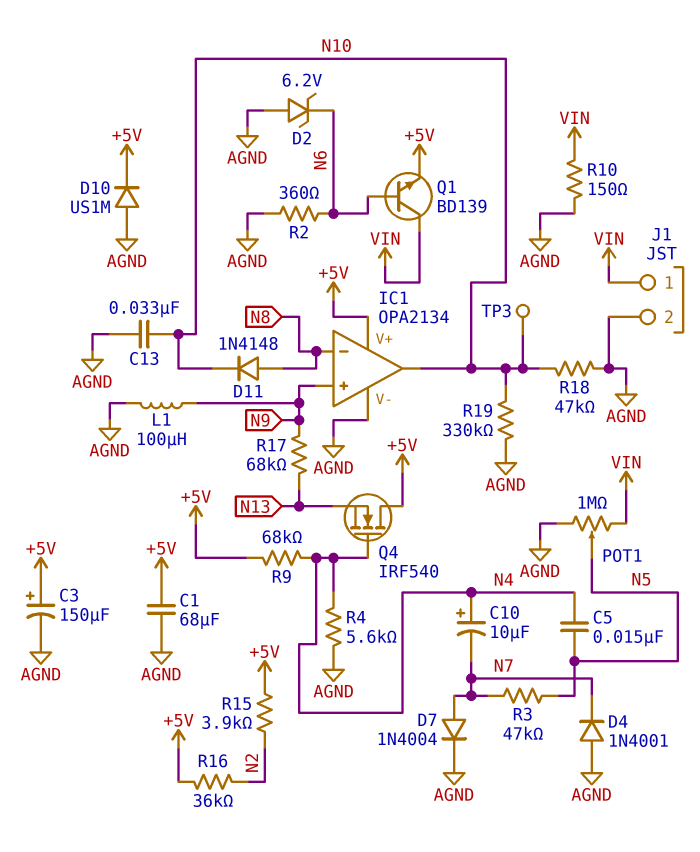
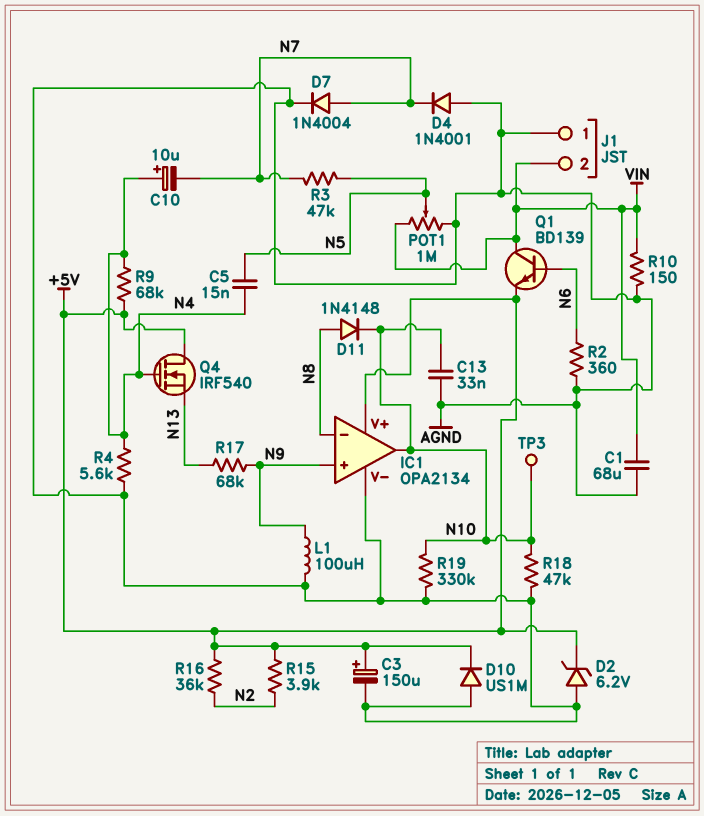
C1: 68uF (+5V, AGND) -> 68uF (AGND, VIN)
D2: zener 6.2V (A AGND, K N6) -> zener 6.2V (A AGND, K +5V)
J1 pin 1: VIN -> AGND
J1 pin 2: AGND -> VIN

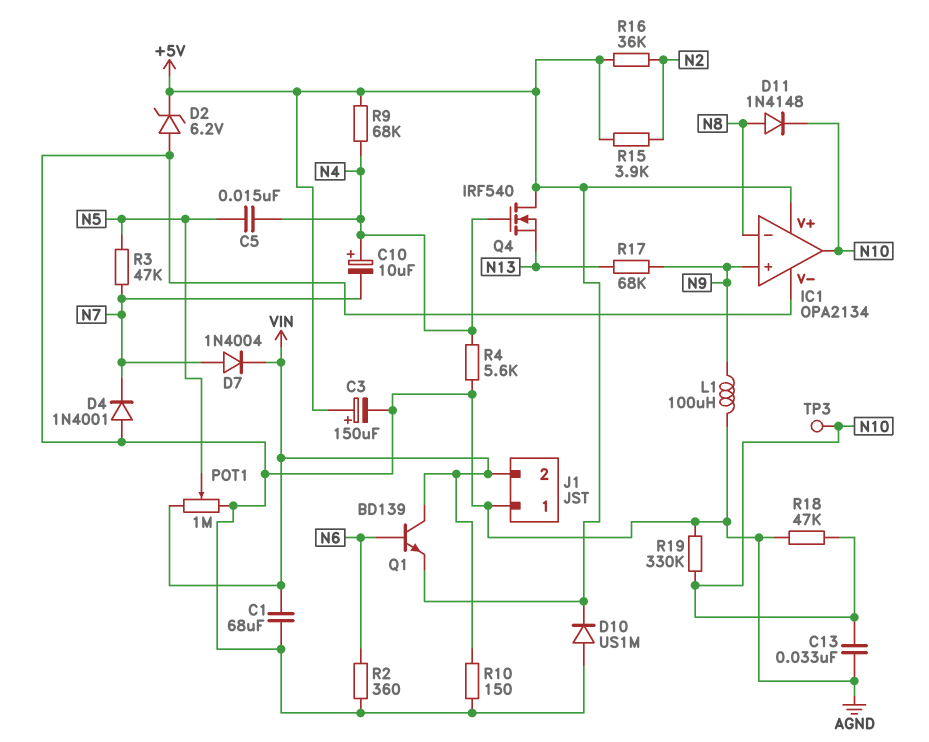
D7: diode 1N4004 (A N7, K AGND) -> diode 1N4004 (A N7, K VIN)

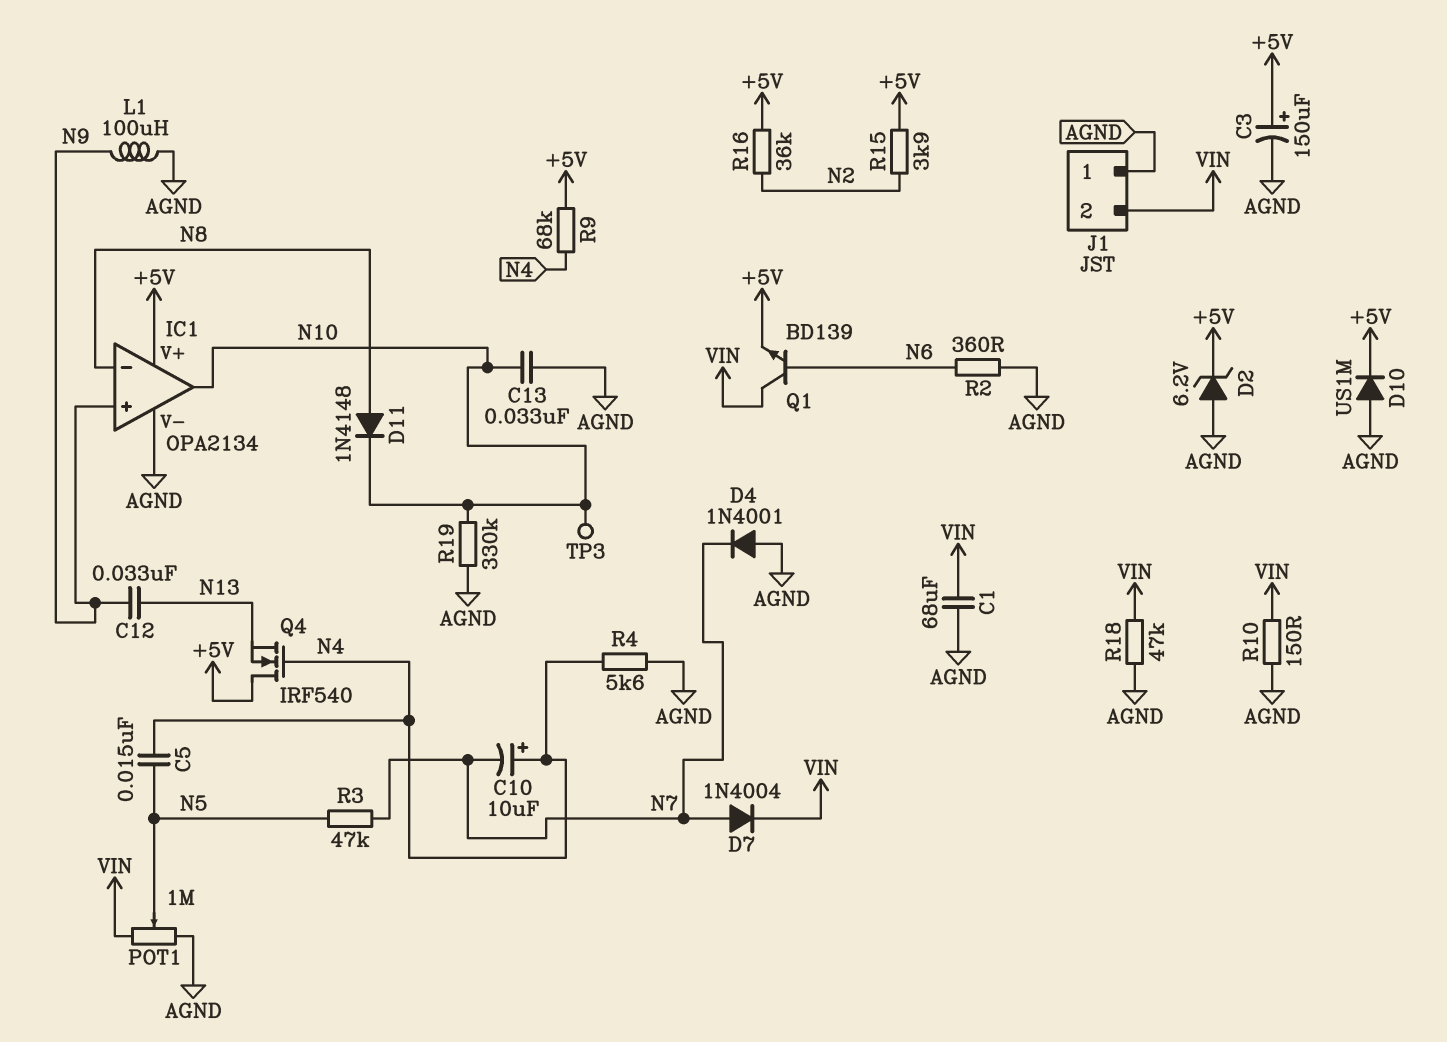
C12: none -> 33nF (N9, N13)
R17: 68k (N9, N13) -> none
R18: 47k (AGND, N10) -> 47k (AGND, VIN)

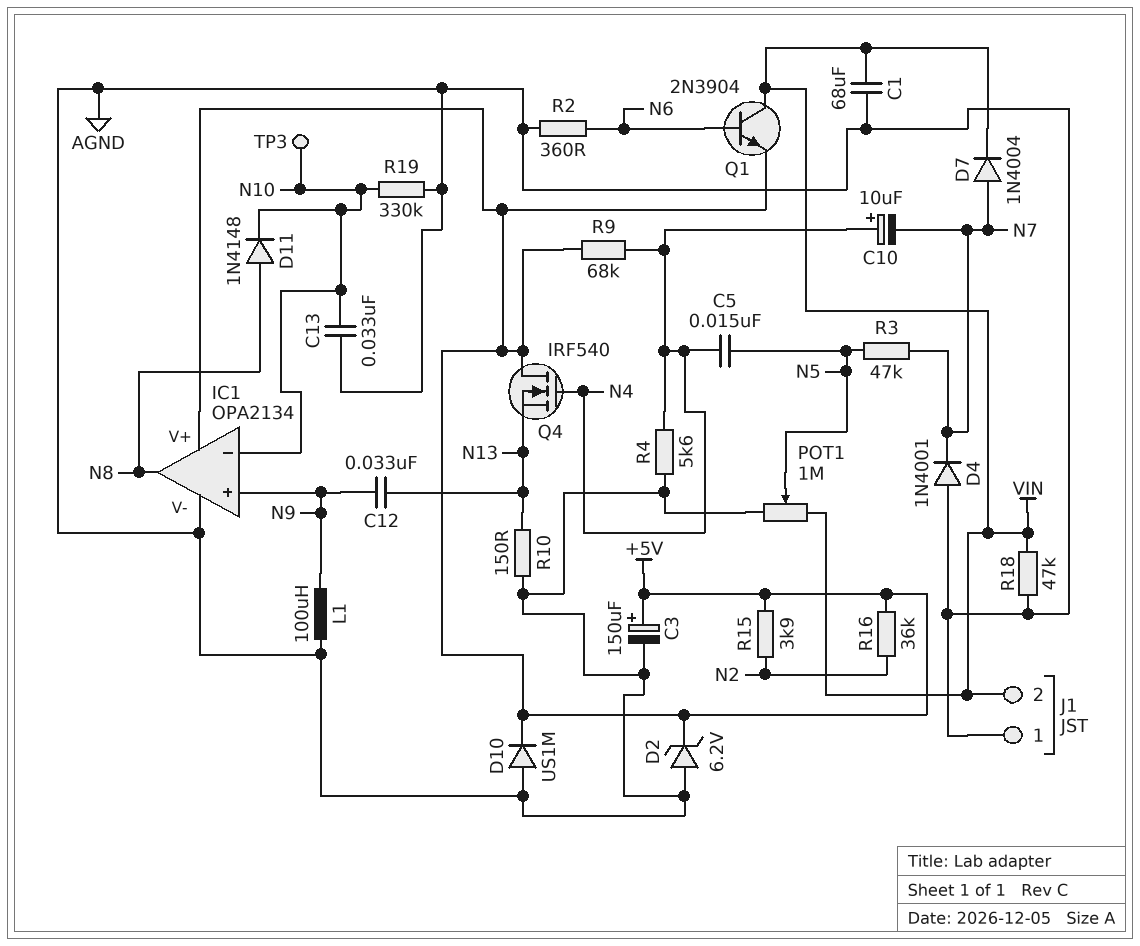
IC1 pin in-: N8 -> N10
IC1 pin out: N10 -> N8
Q1: NPN BD139 (B N6, C VIN, E +5V) -> NPN 2N3904 (B N6, C VIN, E +5V)
R10: 150 (AGND, VIN) -> 150 (AGND, N13)

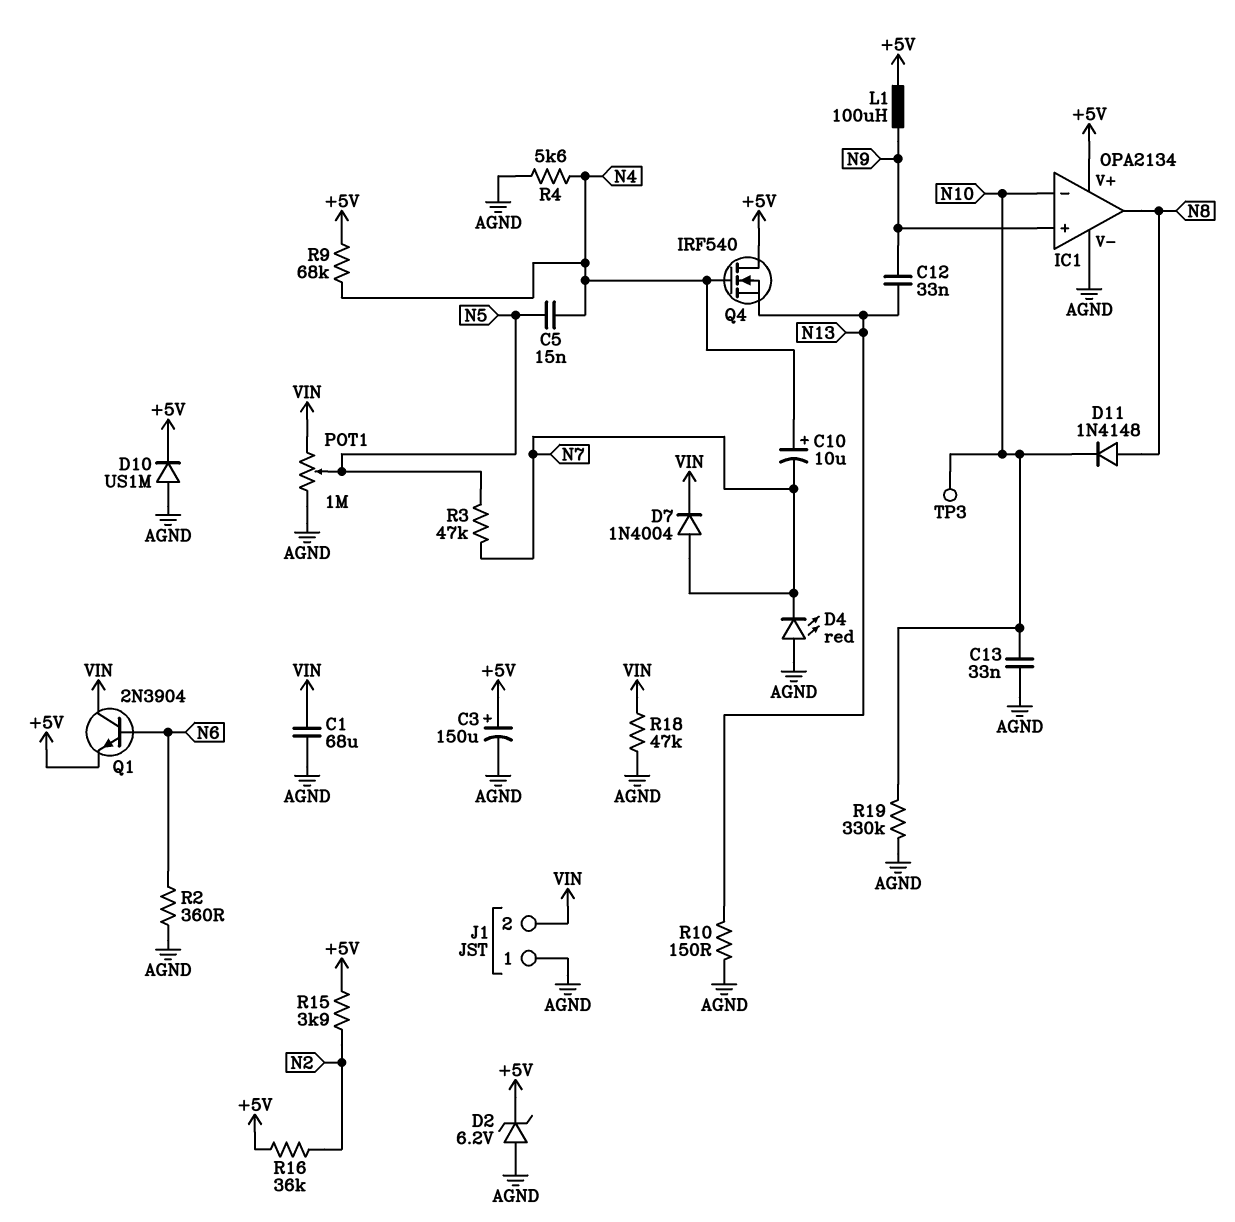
D4: diode 1N4001 (A AGND, K N7) -> LED red (A AGND, K N7)
L1: 100uH (AGND, N9) -> 100uH (+5V, N9)

